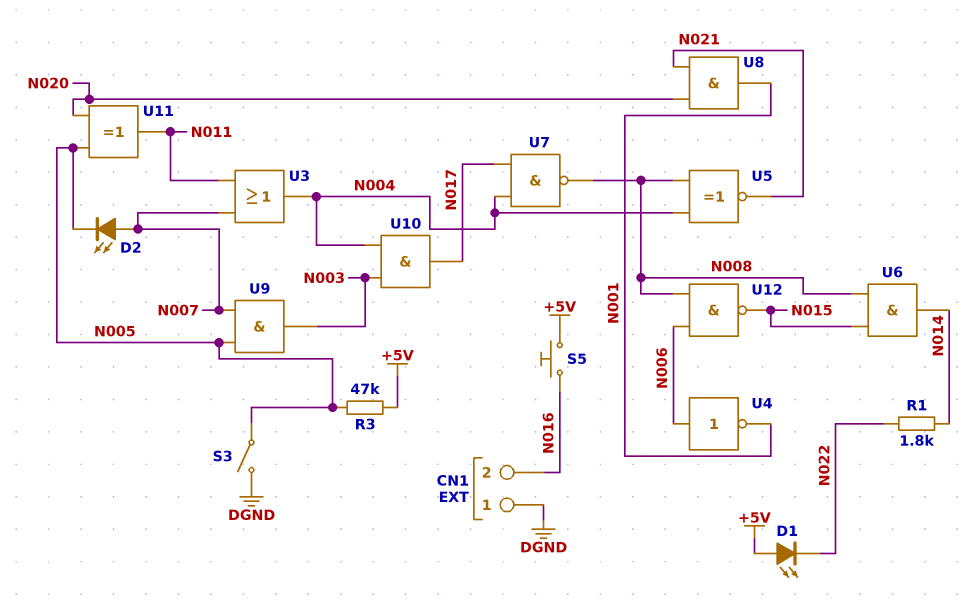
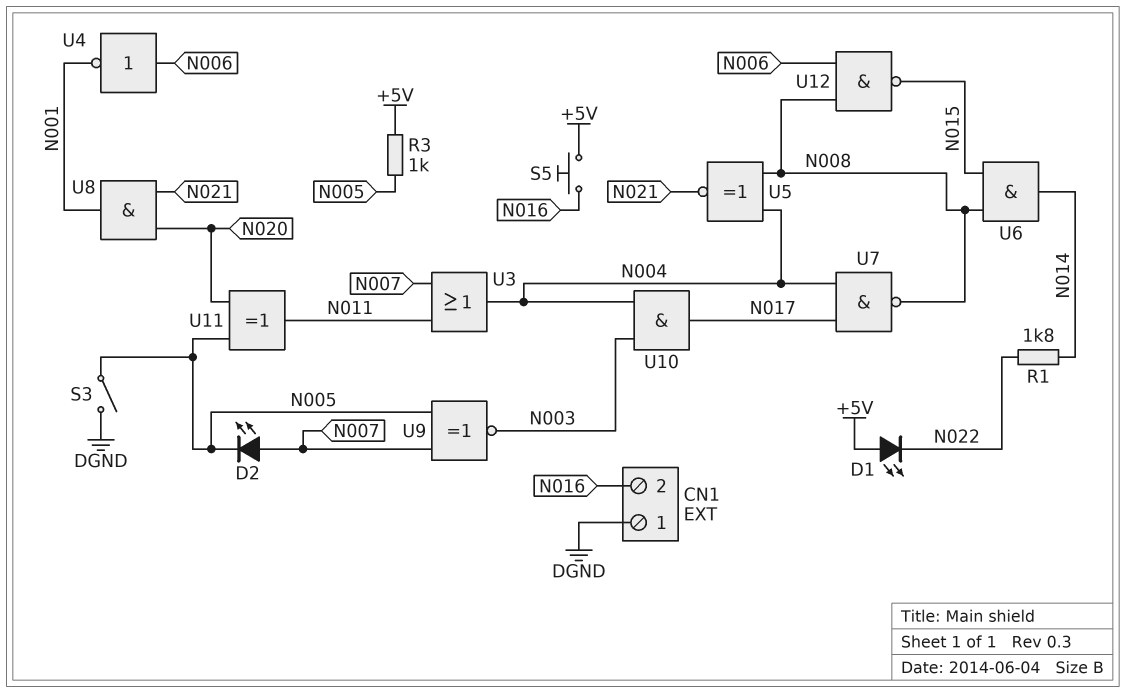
R3: 47k (+5V, N005) -> 1k (+5V, N005)
U9: AND (in N005, in N007, out N003) -> XNOR (in N005, in N007, out N003)

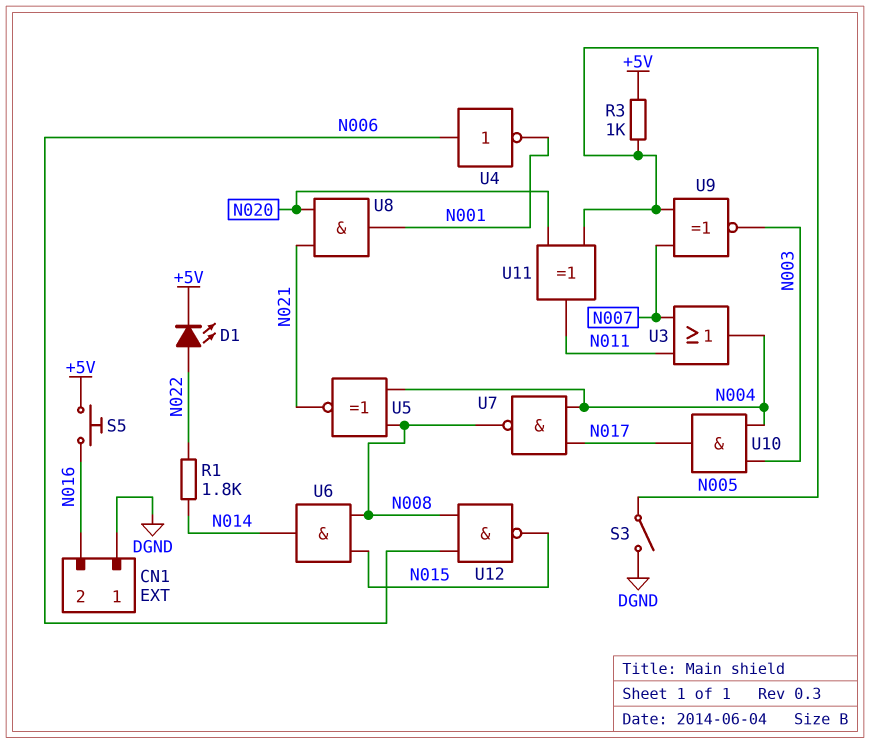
D1: LED (A +5V, K N022) -> LED (A N022, K +5V)
D2: LED (A N007, K N005) -> none

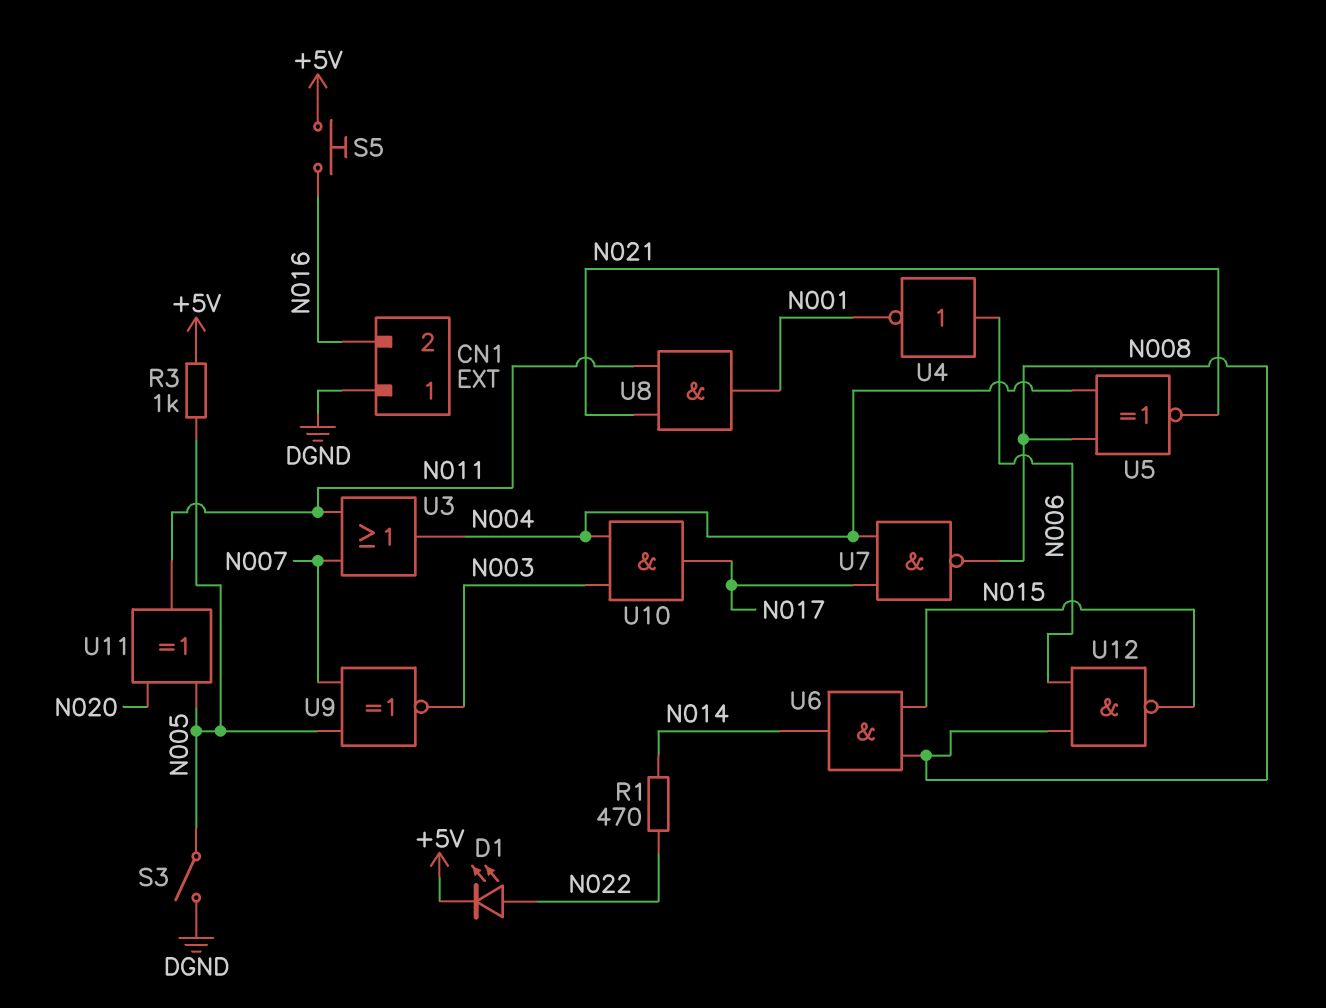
R1: 1.8k (N014, N022) -> 470 (N014, N022)
U8: AND (in N020, in N021, out N001) -> AND (in N011, in N021, out N001)

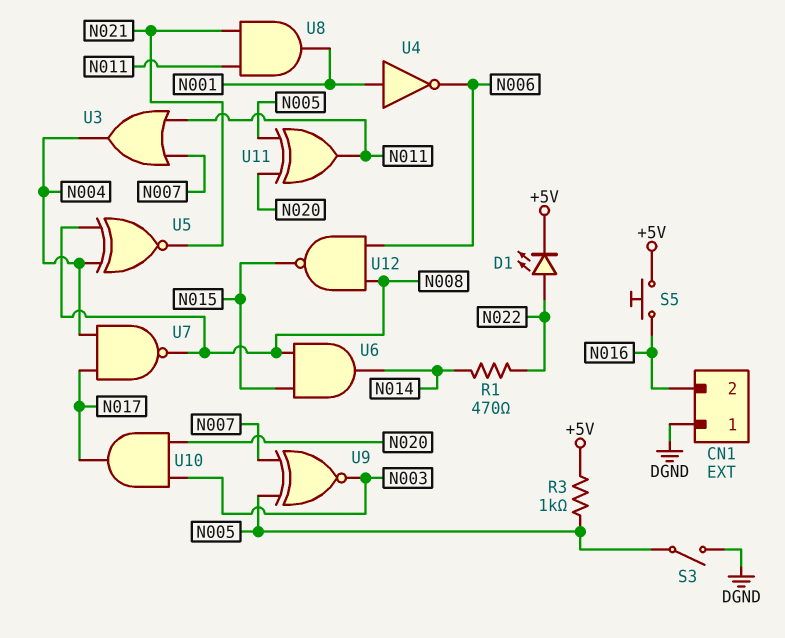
U4: NOT (in N006, out N001) -> NOT (in N001, out N006)
U10: AND (in N003, in N004, out N017) -> AND (in N003, in N020, out N017)

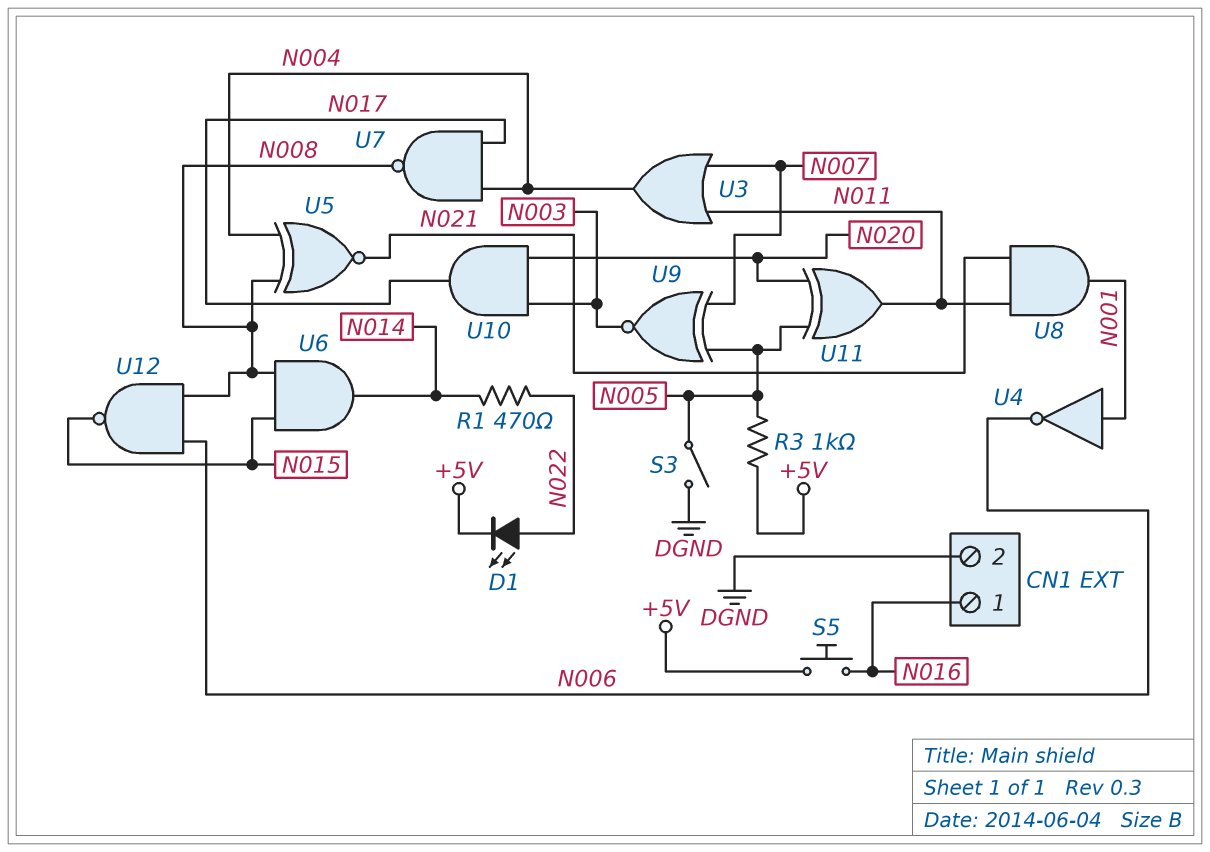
CN1 pin 1: DGND -> N016
CN1 pin 2: N016 -> DGND

